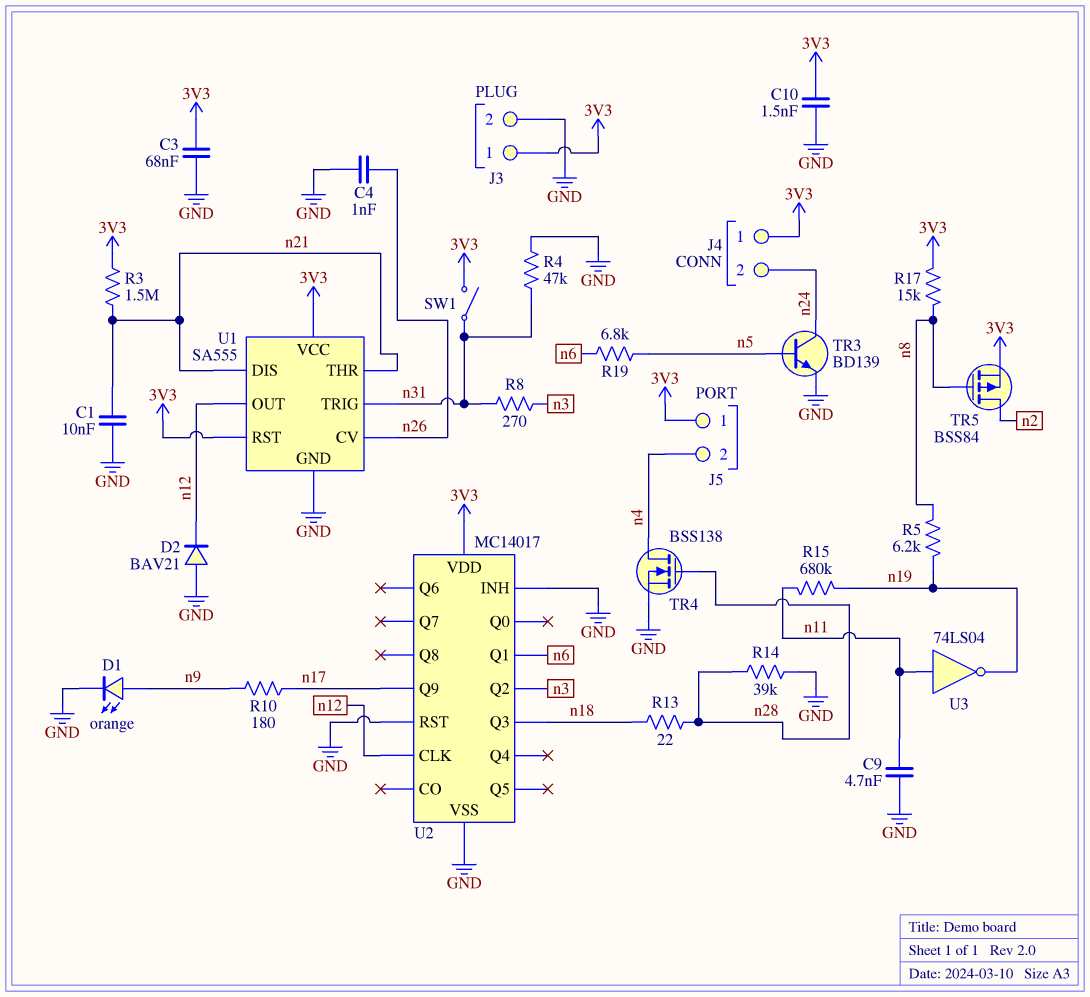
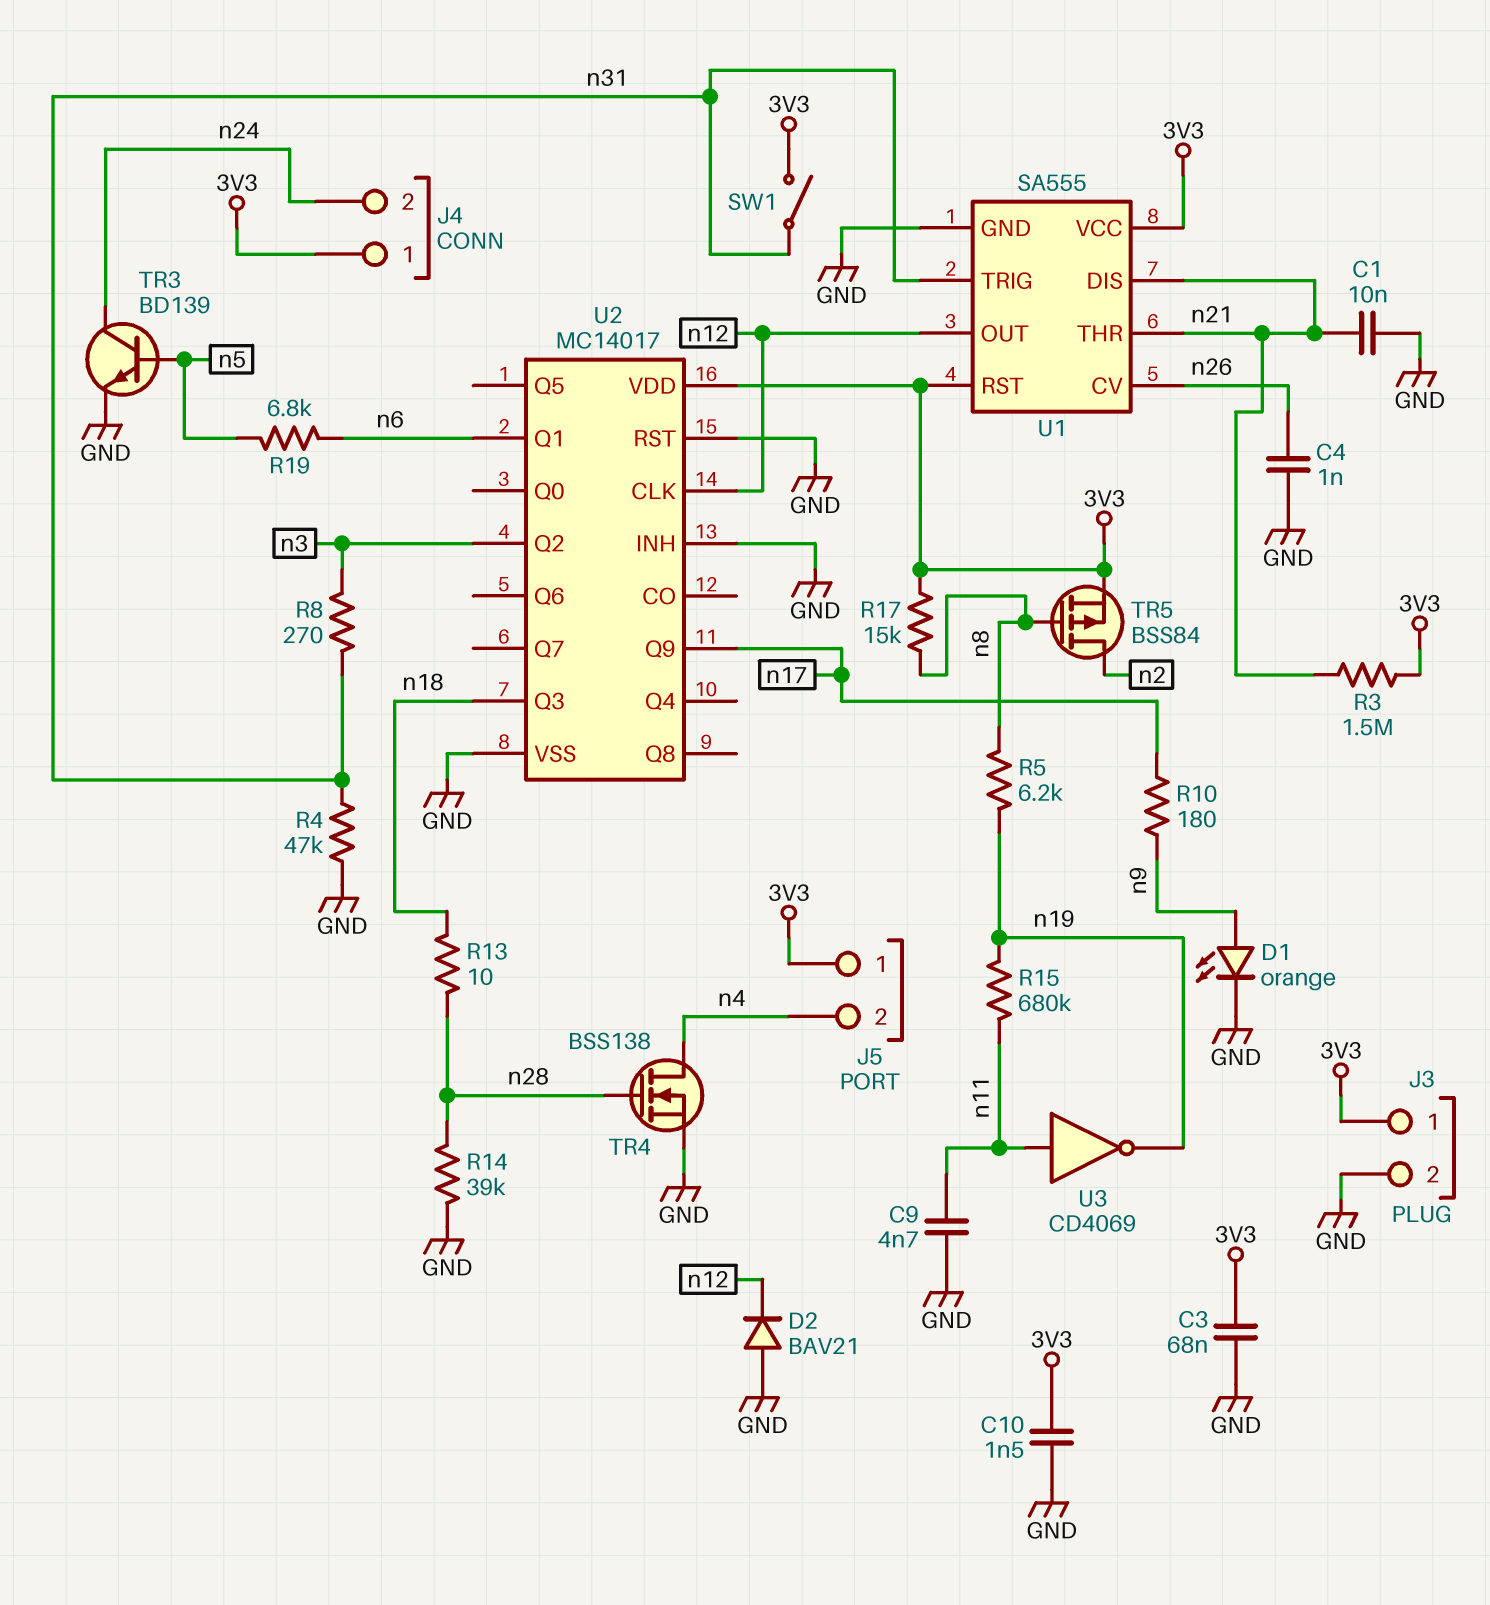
R13: 22 (n18, n28) -> 10 (n18, n28)
U3: NOT 74LS04 (in n11, out n19) -> NOT CD4069 (in n11, out n19)

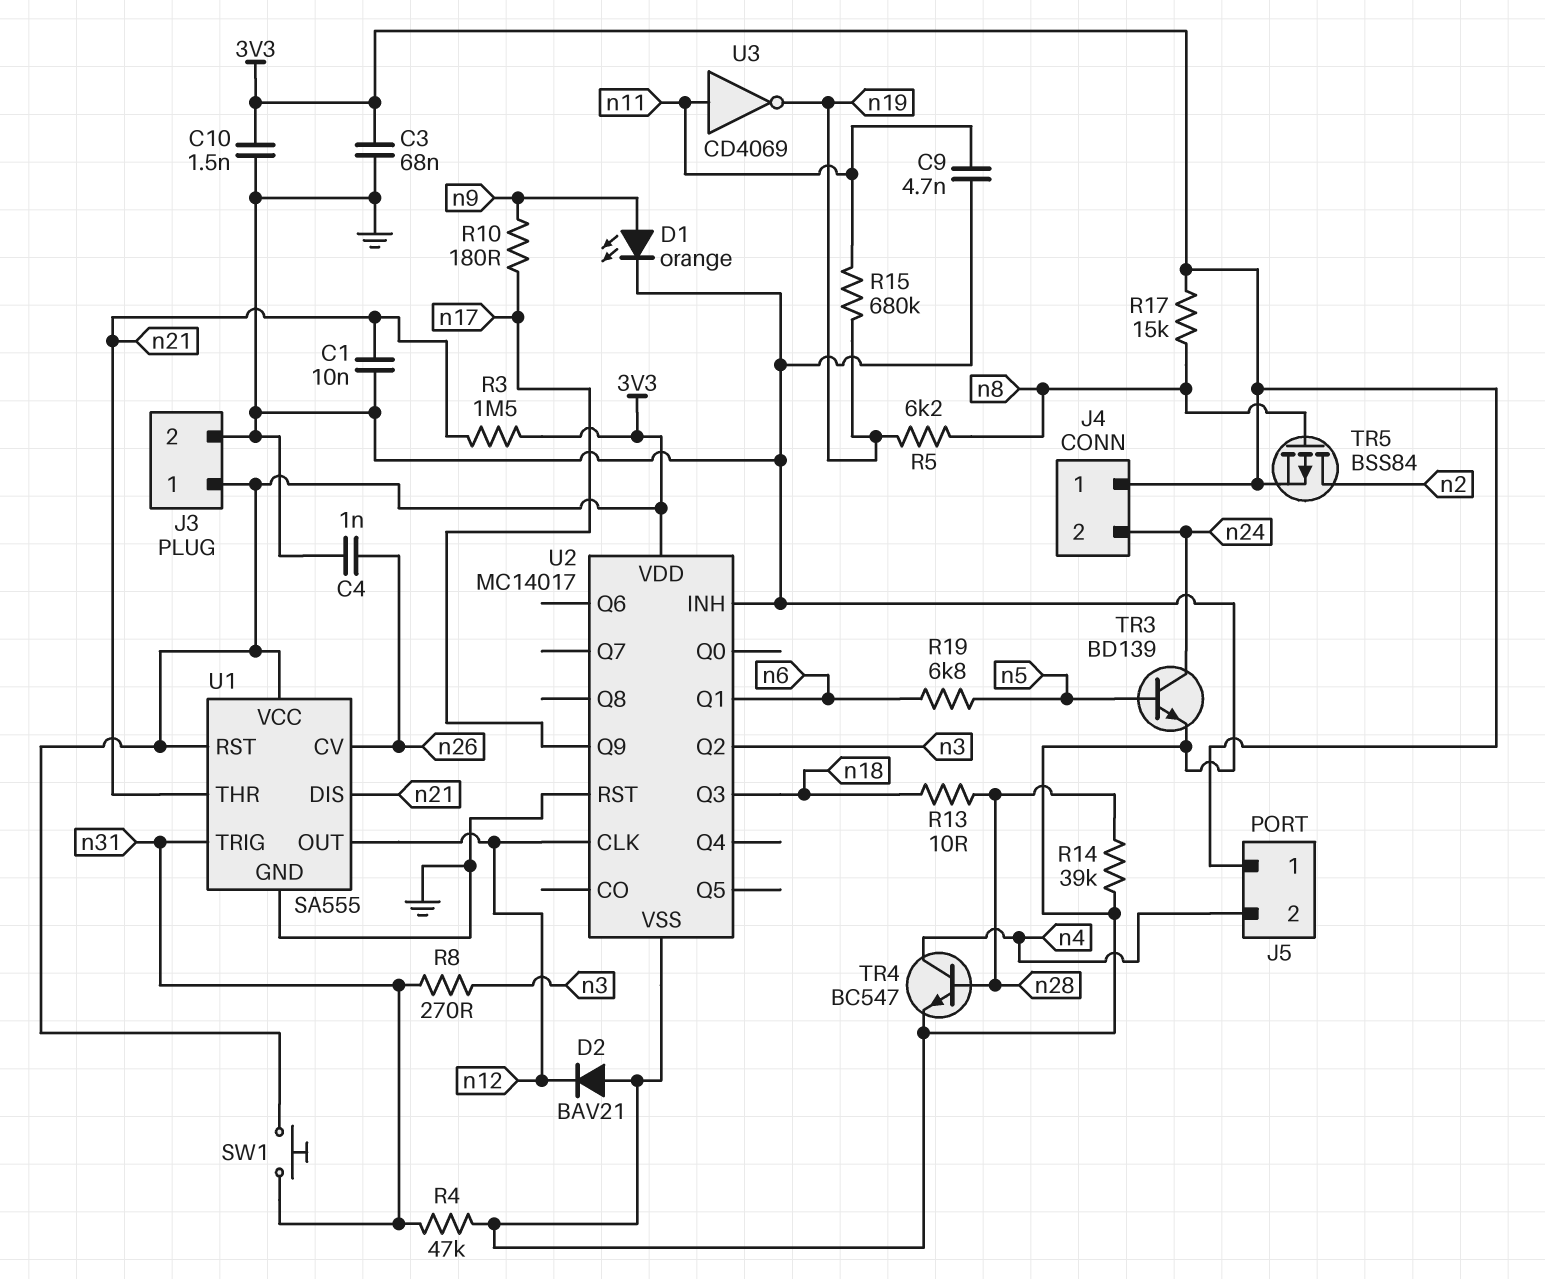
SW1: switch (3V3, n31) -> button (3V3, n31)
TR4: NMOS BSS138 (G n28, D n4, S GND) -> NPN BC547 (B n28, C n4, E GND)

